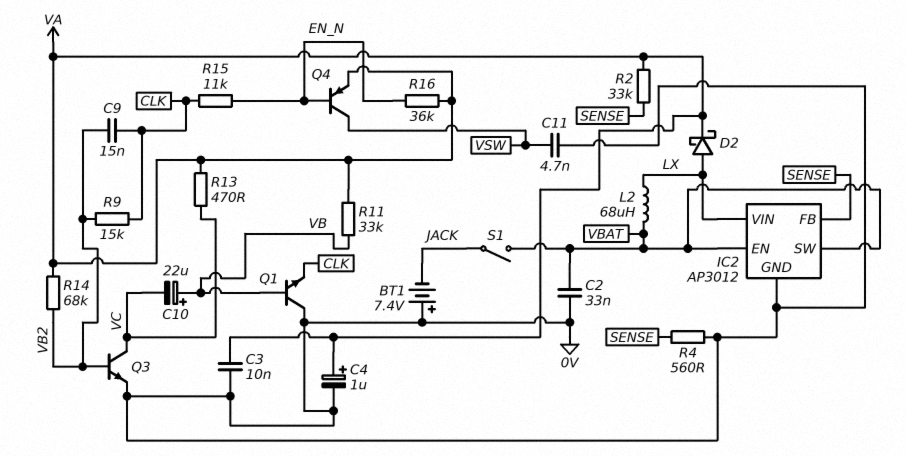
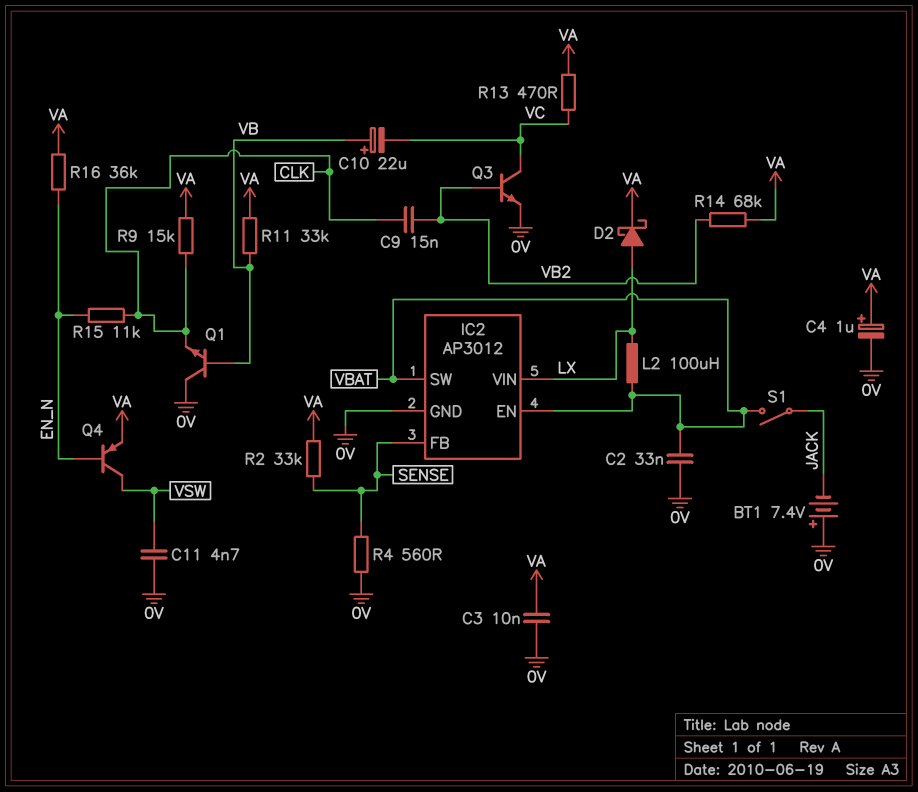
L2: 68uH (LX, VBAT) -> 100uH (LX, VBAT)
R9: 15k (CLK, VB2) -> 15k (CLK, VA)

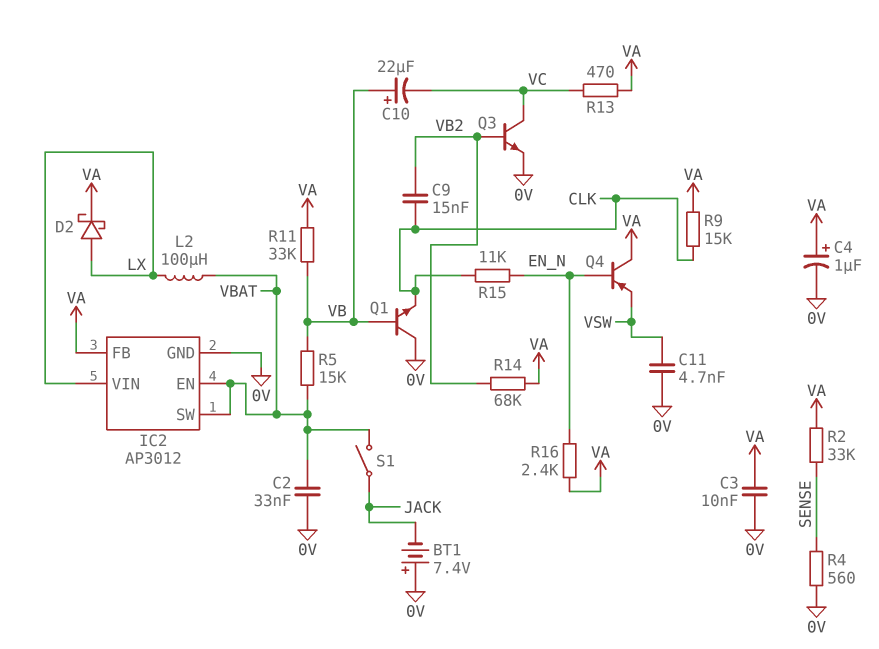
IC2 pin FB: SENSE -> VA
Q4: PNP (B EN_N, C VSW, E VA) -> PNP (B EN_N, C VA, E VSW)
R5: none -> 15k (VB, VBAT)
R16: 36k (EN_N, VA) -> 2.4k (EN_N, VA)

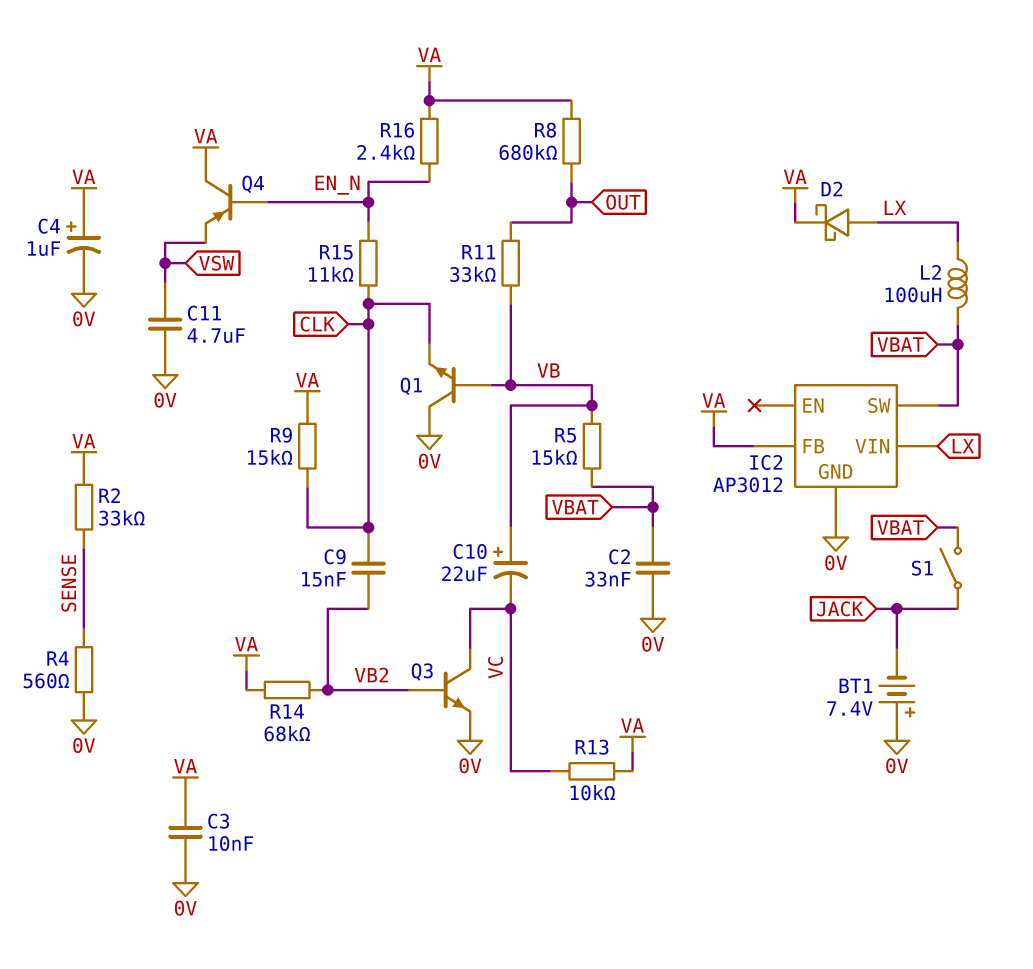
C11: 4.7nF (0V, VSW) -> 4.7uF (0V, VSW)
IC2 pin EN: VBAT -> none
R8: none -> 680k (OUT, VA)
R11: 33k (VA, VB) -> 33k (OUT, VB)
R13: 470 (VA, VC) -> 10k (VA, VC)

